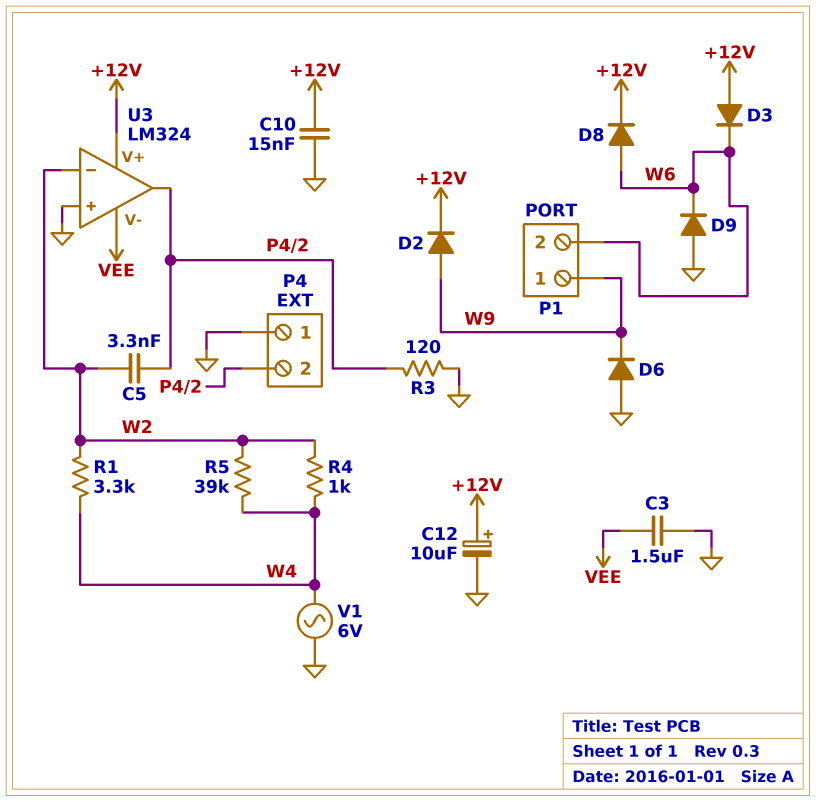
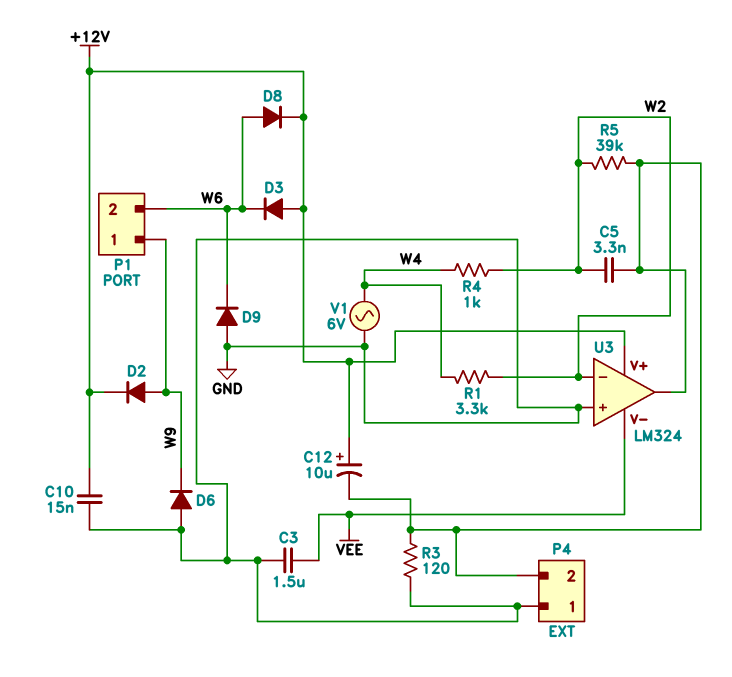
C12: 10uF (plus +12V, minus GND) -> 10uF (plus +12V, minus P4/2)
R5: 39k (W2, W4) -> 39k (P4/2, W2)

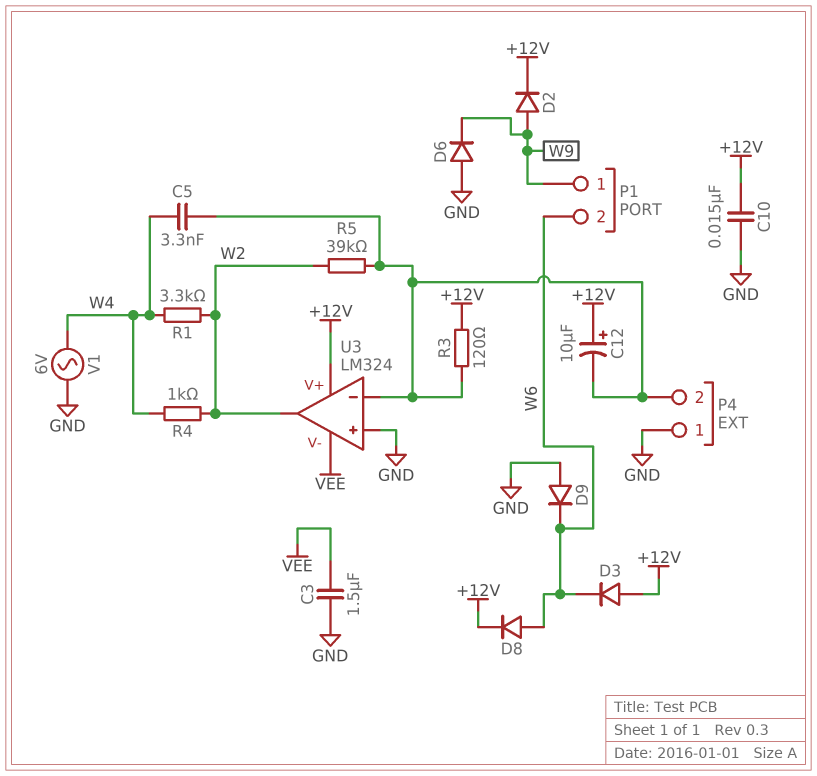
C5: 3.3nF (P4/2, W2) -> 3.3nF (P4/2, W4)
R3: 120 (GND, P4/2) -> 120 (+12V, P4/2)
U3 pin in-: W2 -> P4/2
U3 pin out: P4/2 -> W2

